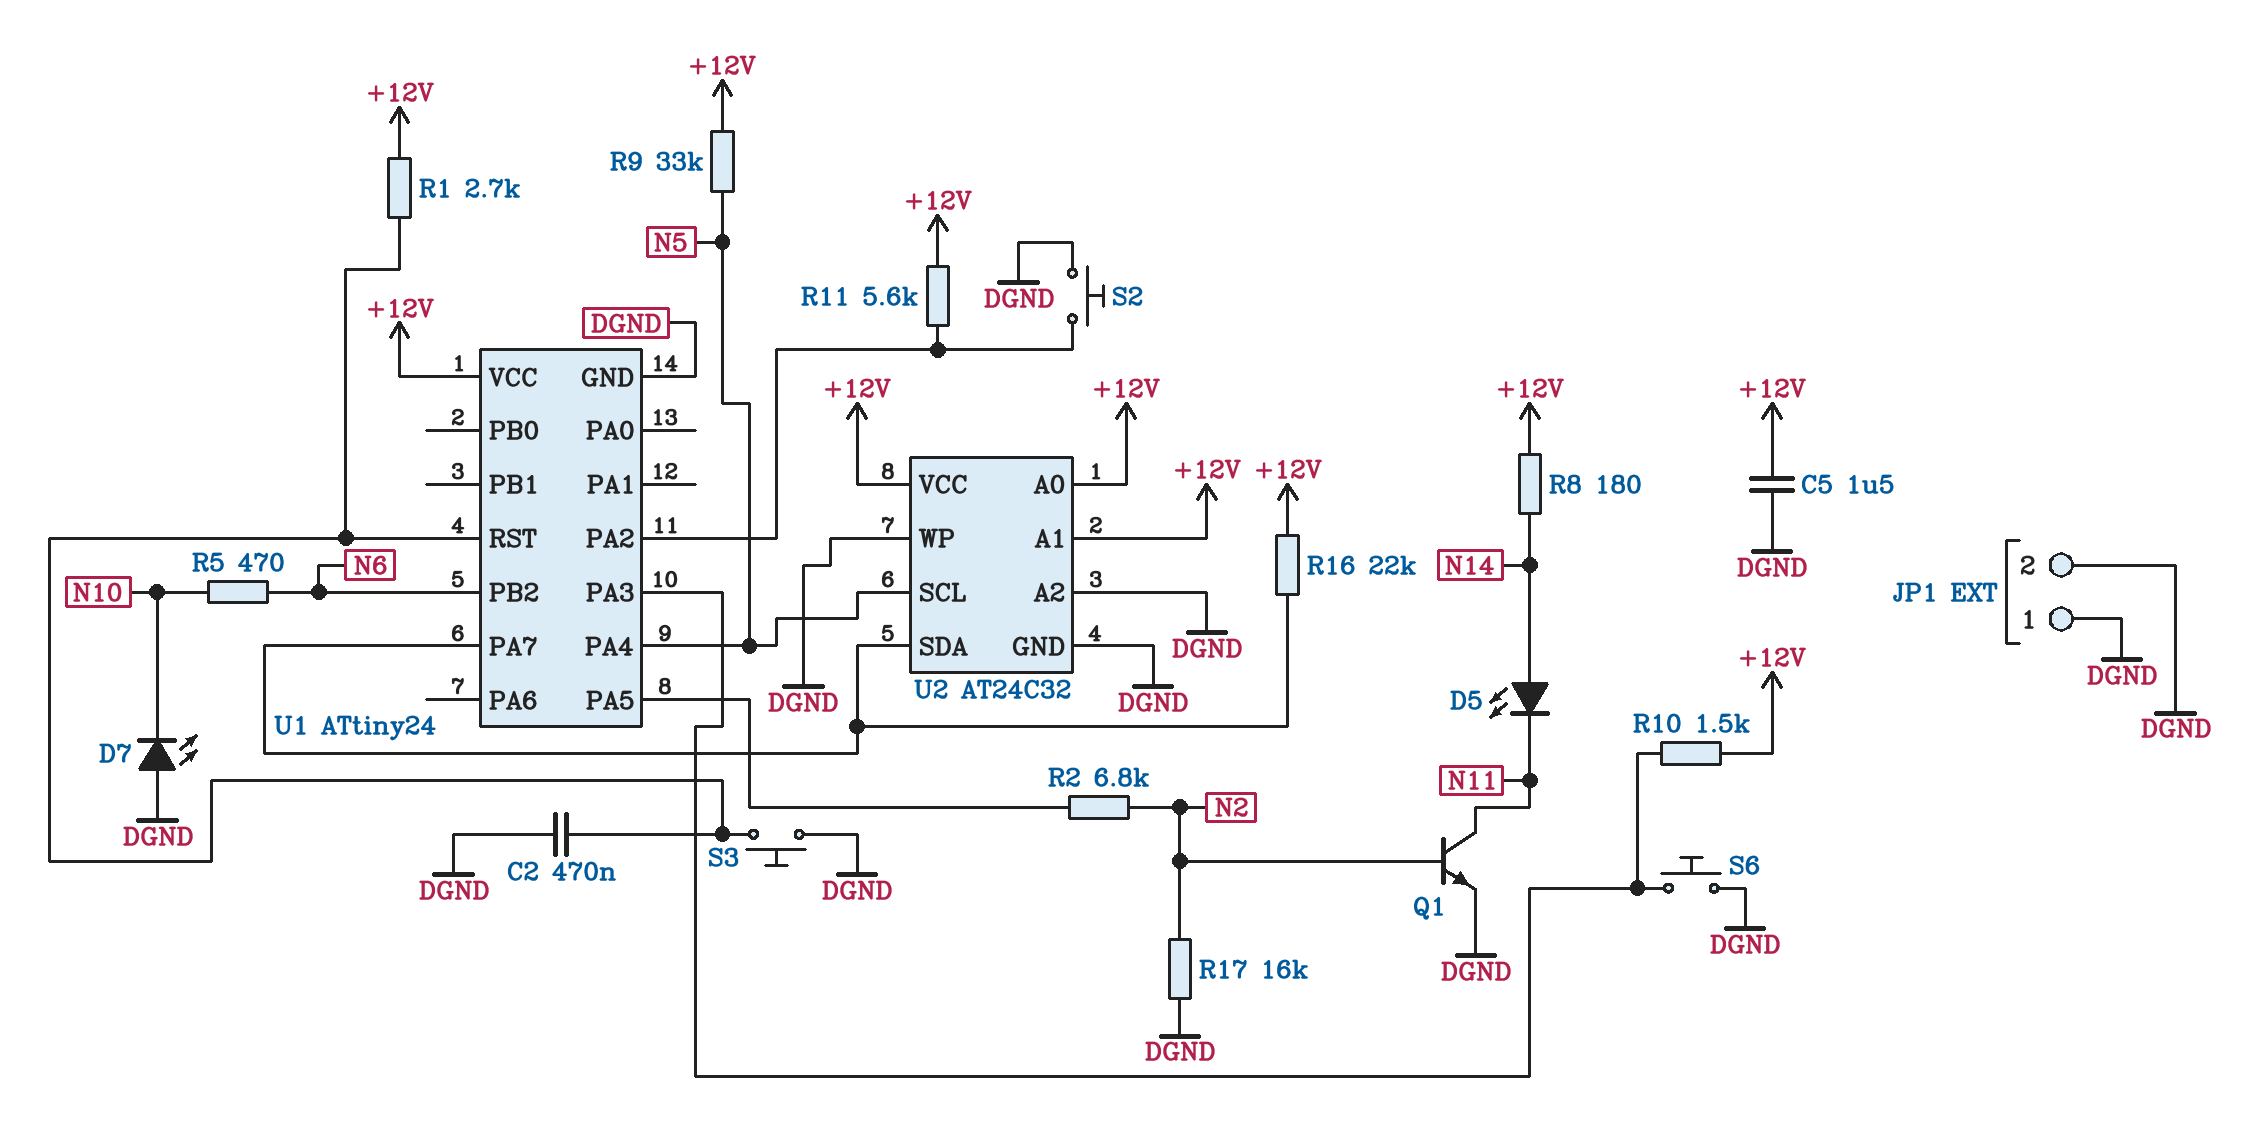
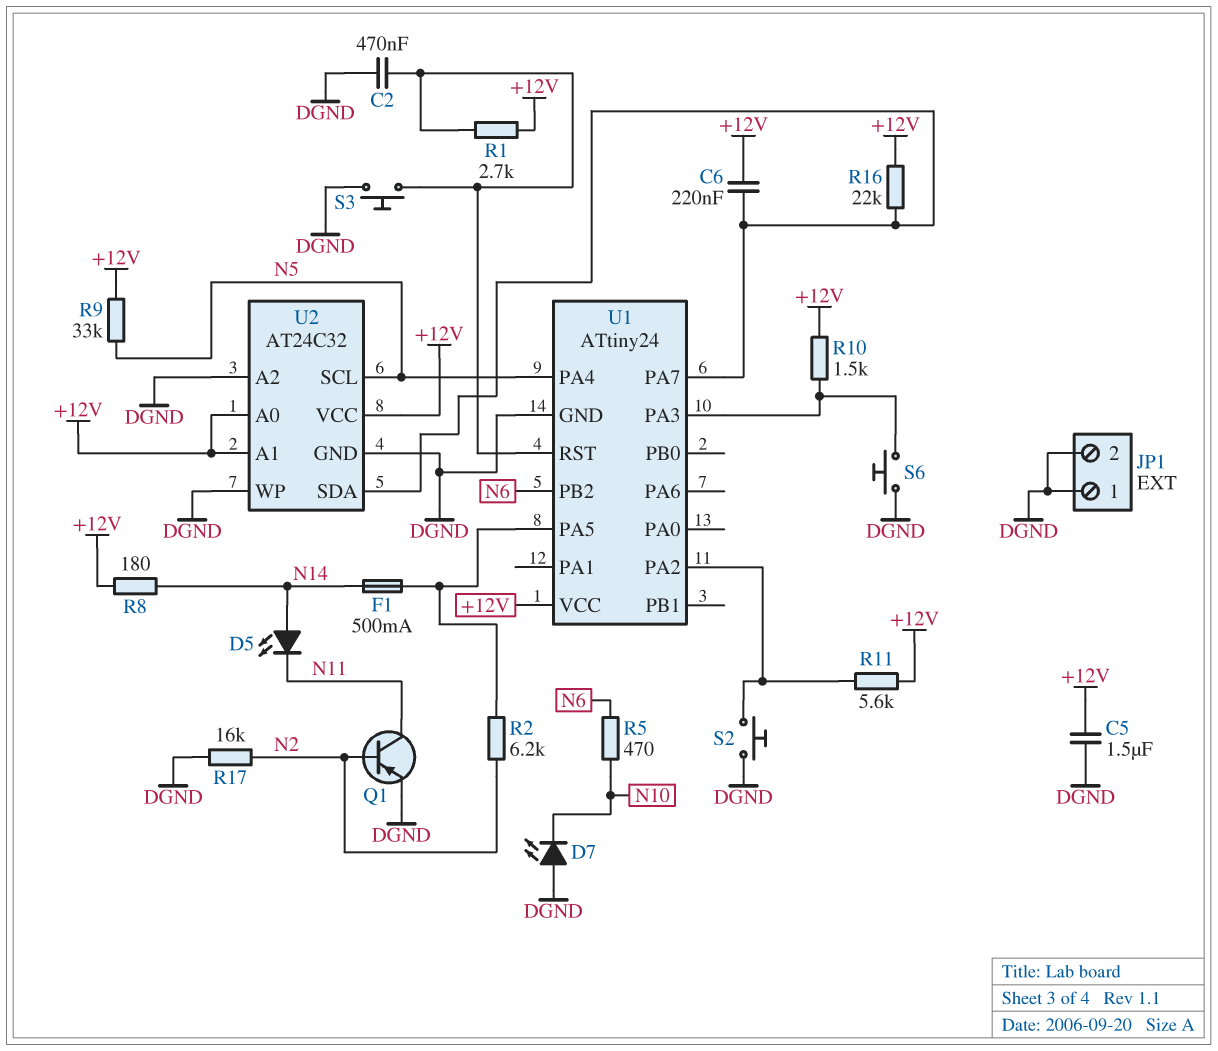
C6: none -> 220nF (+12V, U1/PA7)
F1: none -> 500mA (N14, U1/PA5)
Q1: NPN (B N2, C N11, E DGND) -> PNP (B N2, C N11, E DGND)
R2: 6.8k (N2, U1/PA5) -> 6.2k (N2, U1/PA5)

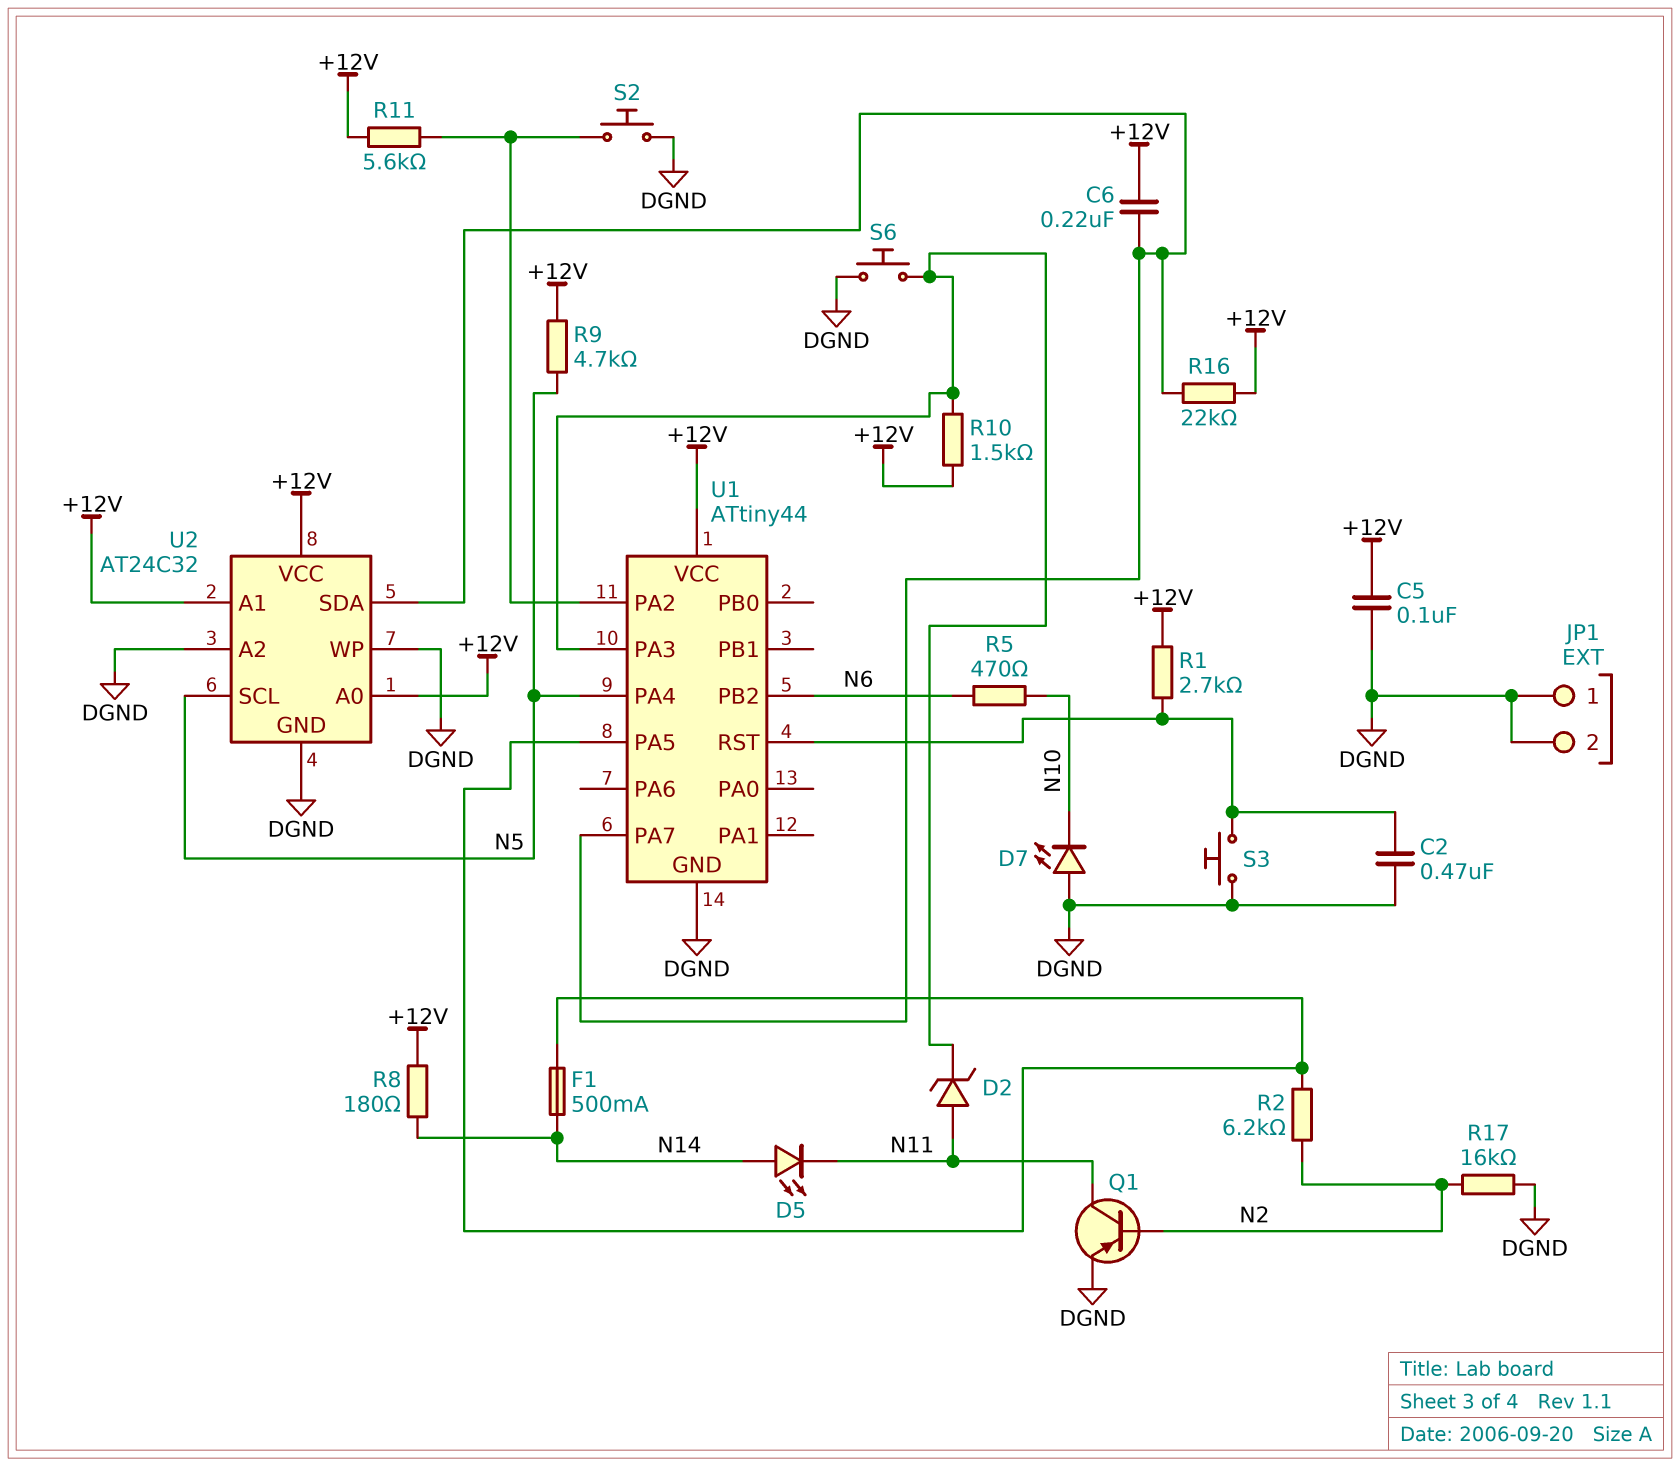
C5: 1.5uF (+12V, DGND) -> 100nF (+12V, DGND)
D2: none -> zener (A N11, K U1/PA3)
R9: 33k (+12V, N5) -> 4.7k (+12V, N5)
U1: ATtiny24 -> ATtiny44

